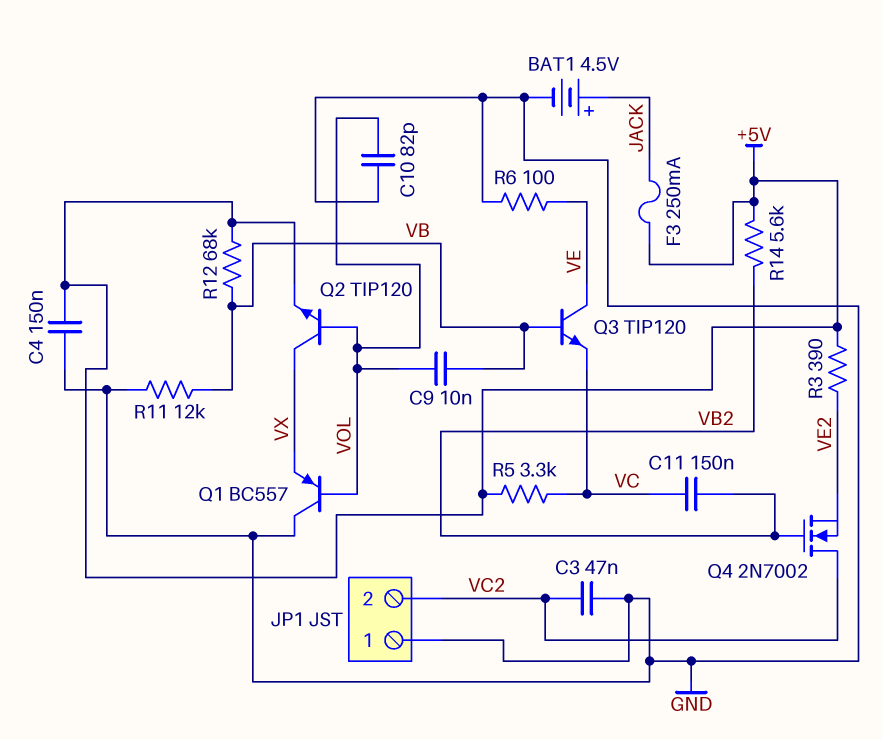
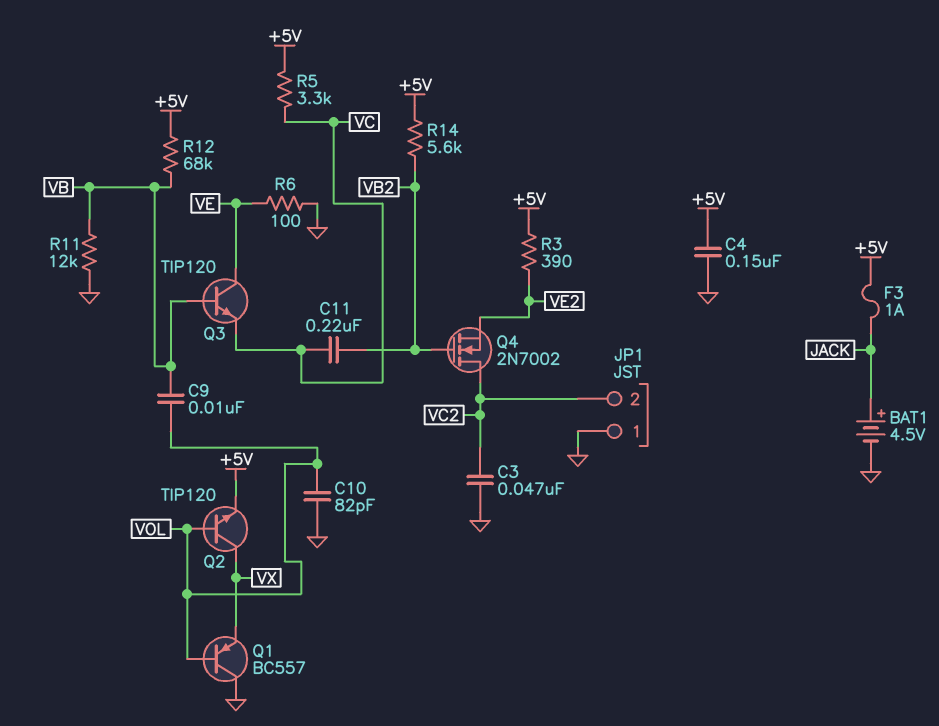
C11: 150nF (VB2, VC) -> 220nF (VB2, VC)
F3: 250mA (+5V, JACK) -> 1A (+5V, JACK)

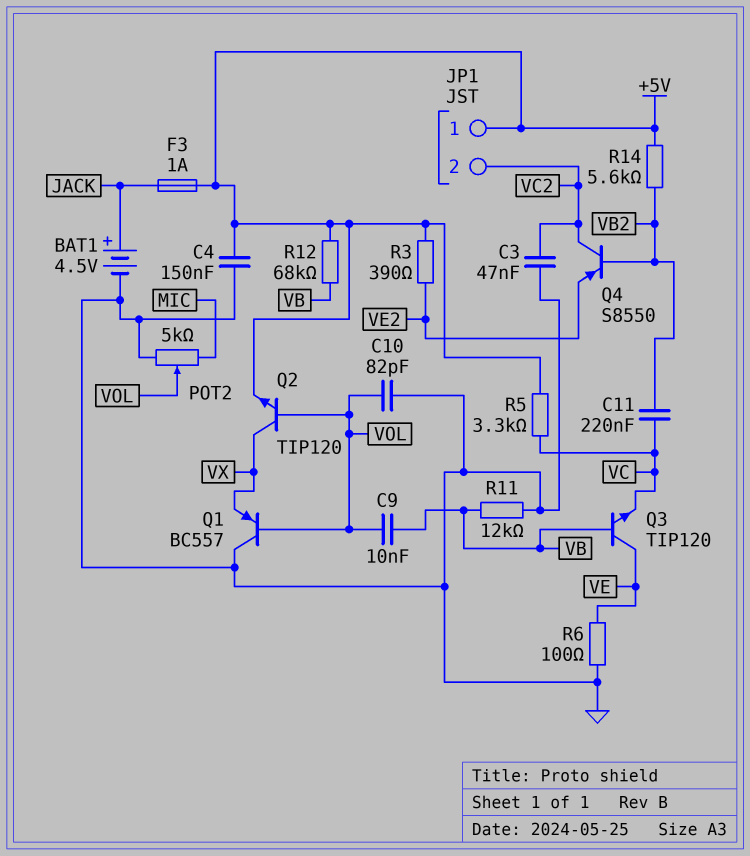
JP1 pin 1: GND -> +5V
POT2: none -> 5k (GND, MIC, wiper VOL)
Q4: NMOS 2N7002 (G VB2, D VC2, S VE2) -> PNP S8550 (B VB2, C VC2, E VE2)

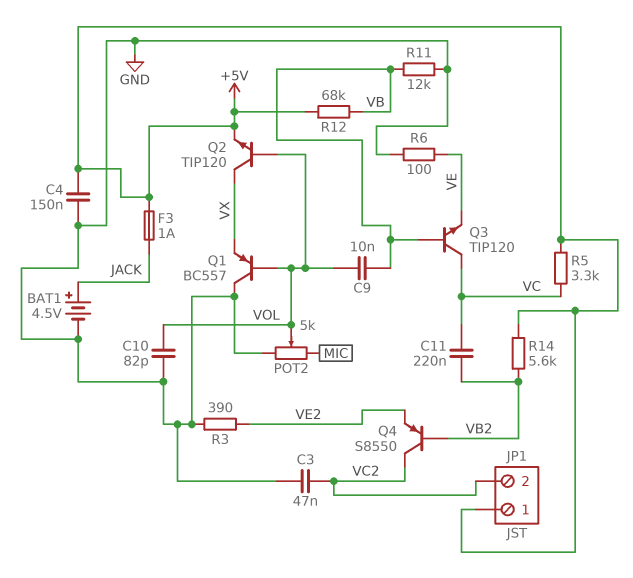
Q3: NPN TIP120 (B VB, C VE, E VC) -> NPN TIP120 (B VB, C VC, E VE)
R3: 390 (+5V, VE2) -> 390 (GND, VE2)

